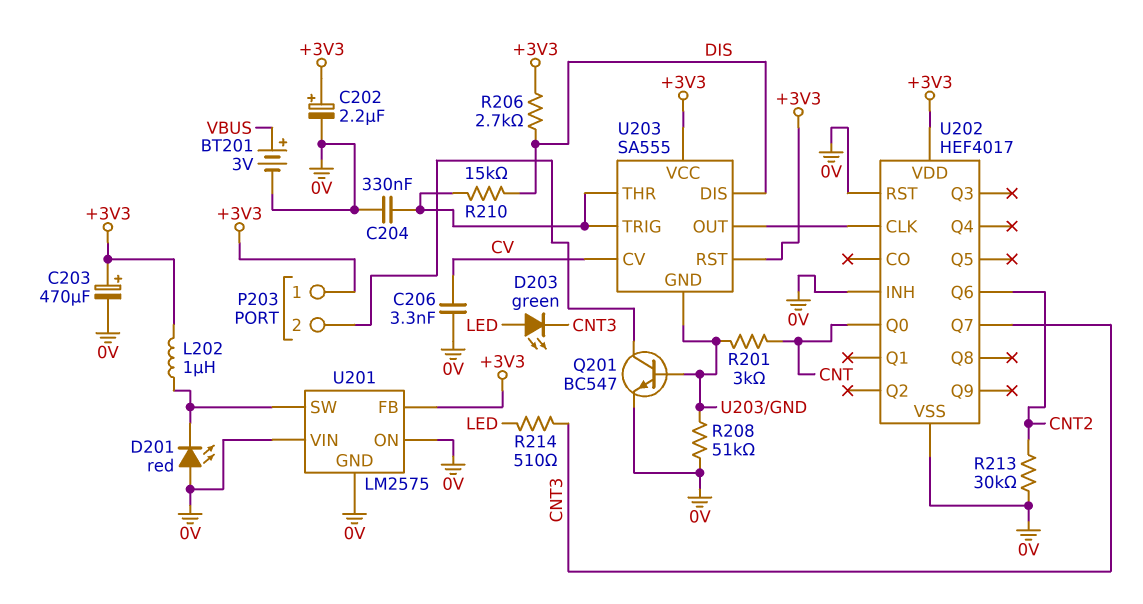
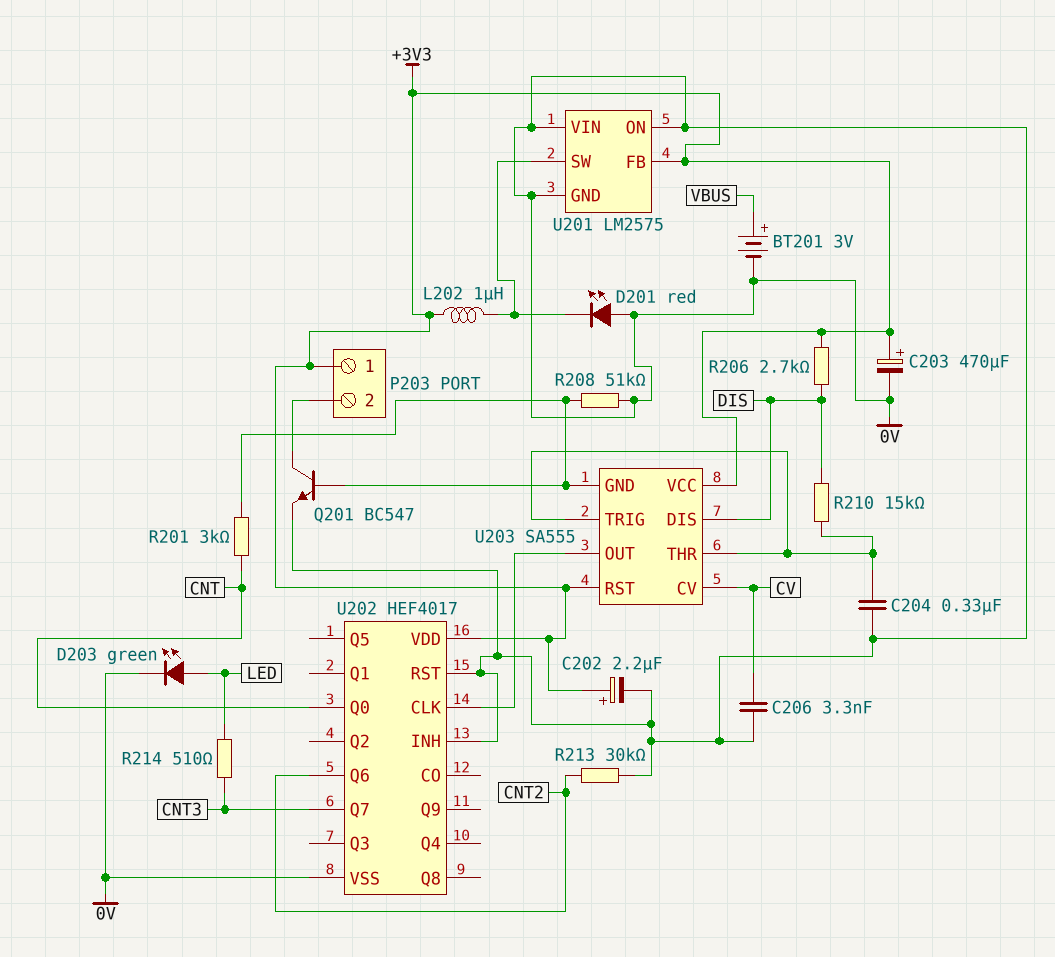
D203: LED green (A LED, K CNT3) -> LED green (A LED, K 0V)

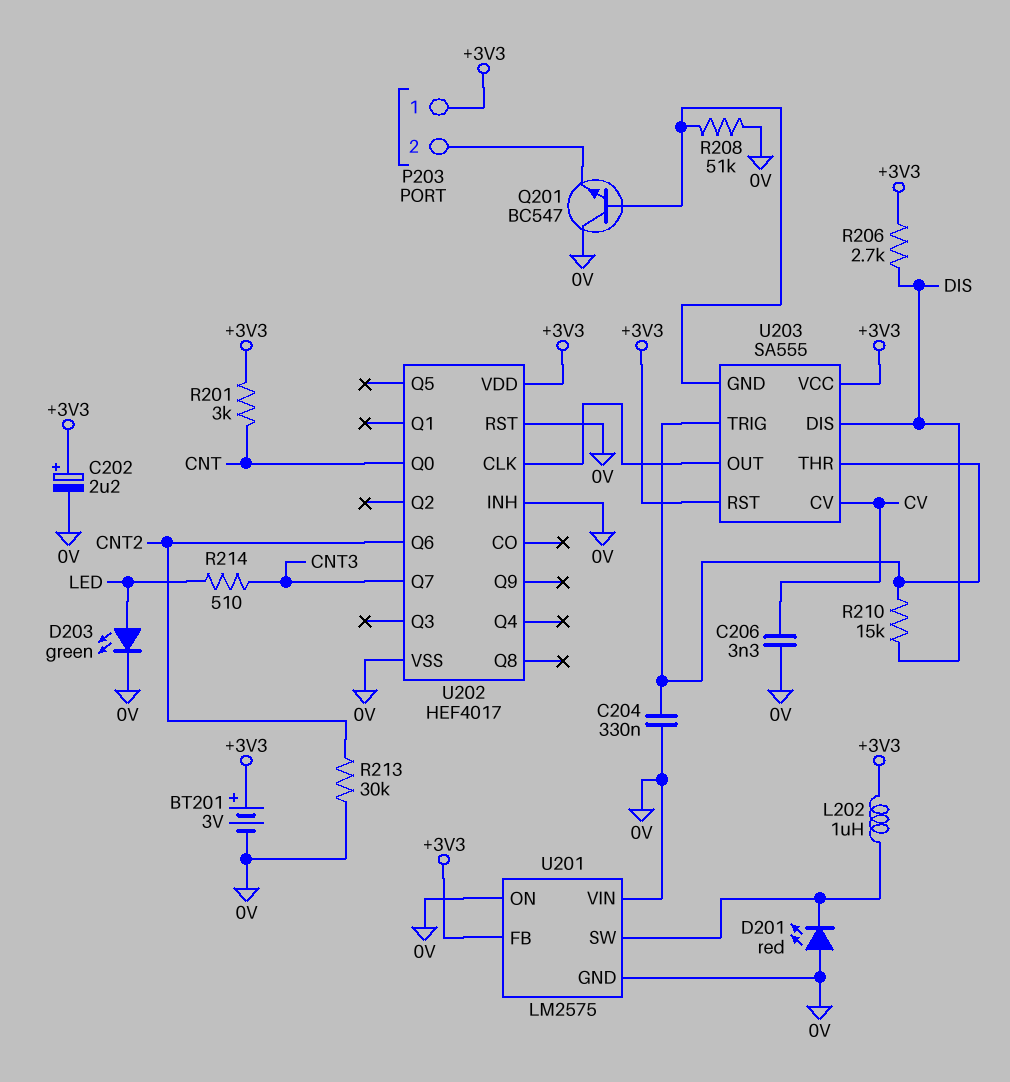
BT201: 3V (plus VBUS, minus 0V) -> 3V (plus +3V3, minus 0V)
C203: 470uF (plus +3V3, minus 0V) -> none
Q201: NPN BC547 (B U203/GND, C P203/2, E 0V) -> NPN BC547 (B U203/GND, C 0V, E P203/2)
R201: 3k (CNT, U203/GND) -> 3k (+3V3, CNT)

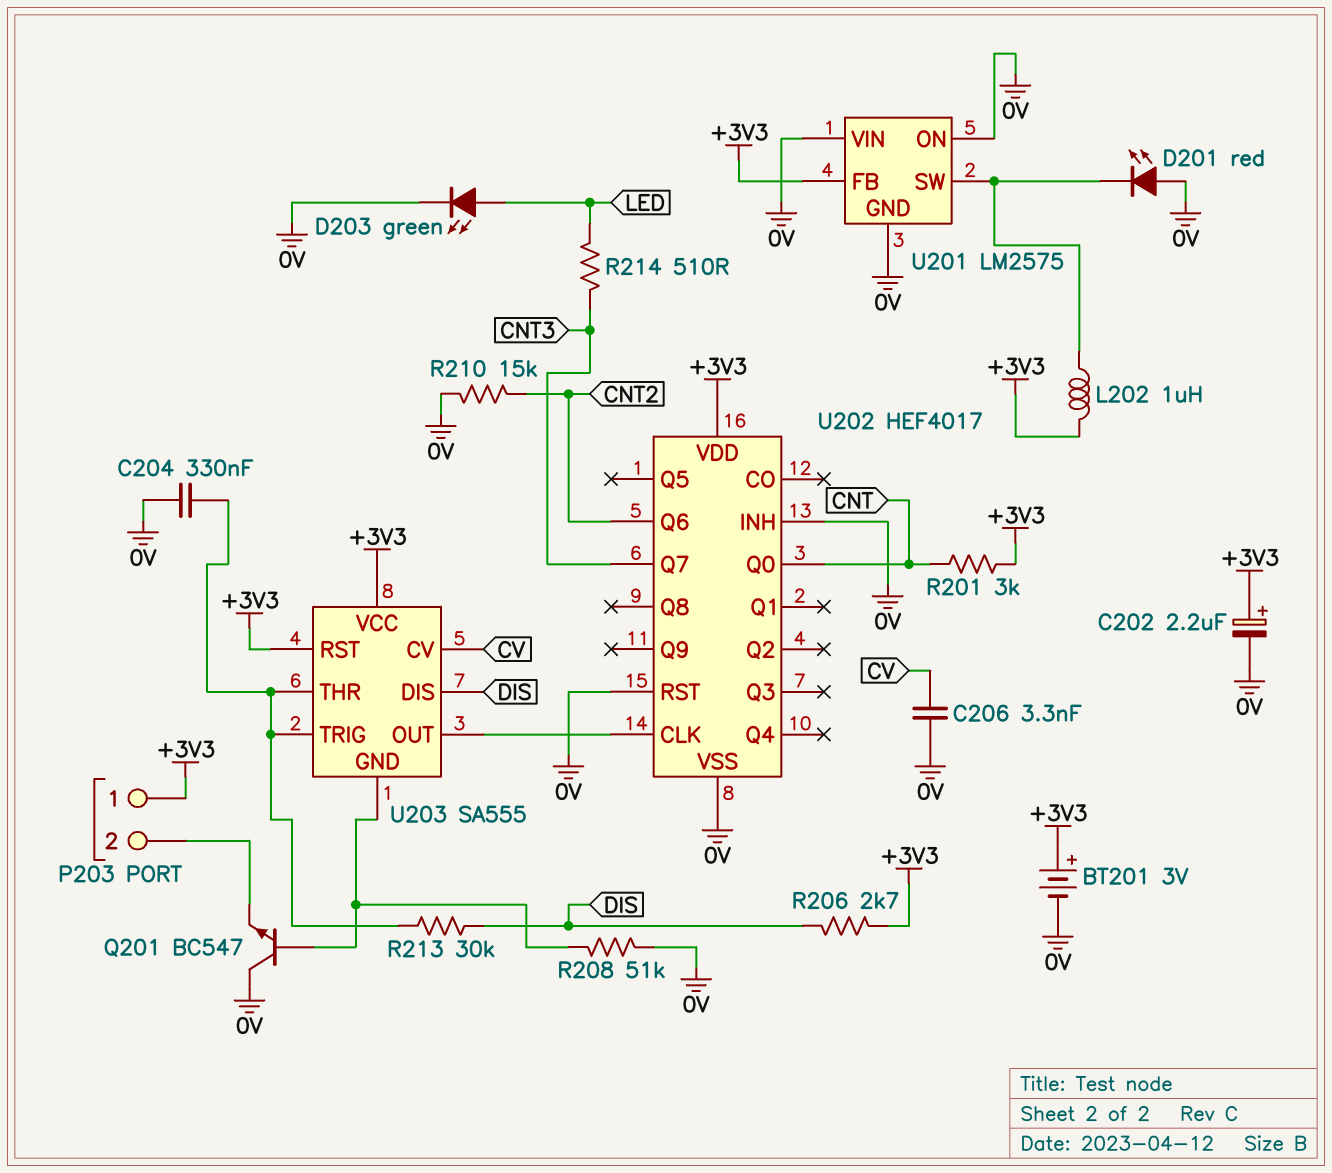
R210: 15k (DIS, U203/THR) -> 15k (0V, CNT2)
R213: 30k (0V, CNT2) -> 30k (DIS, U203/THR)

